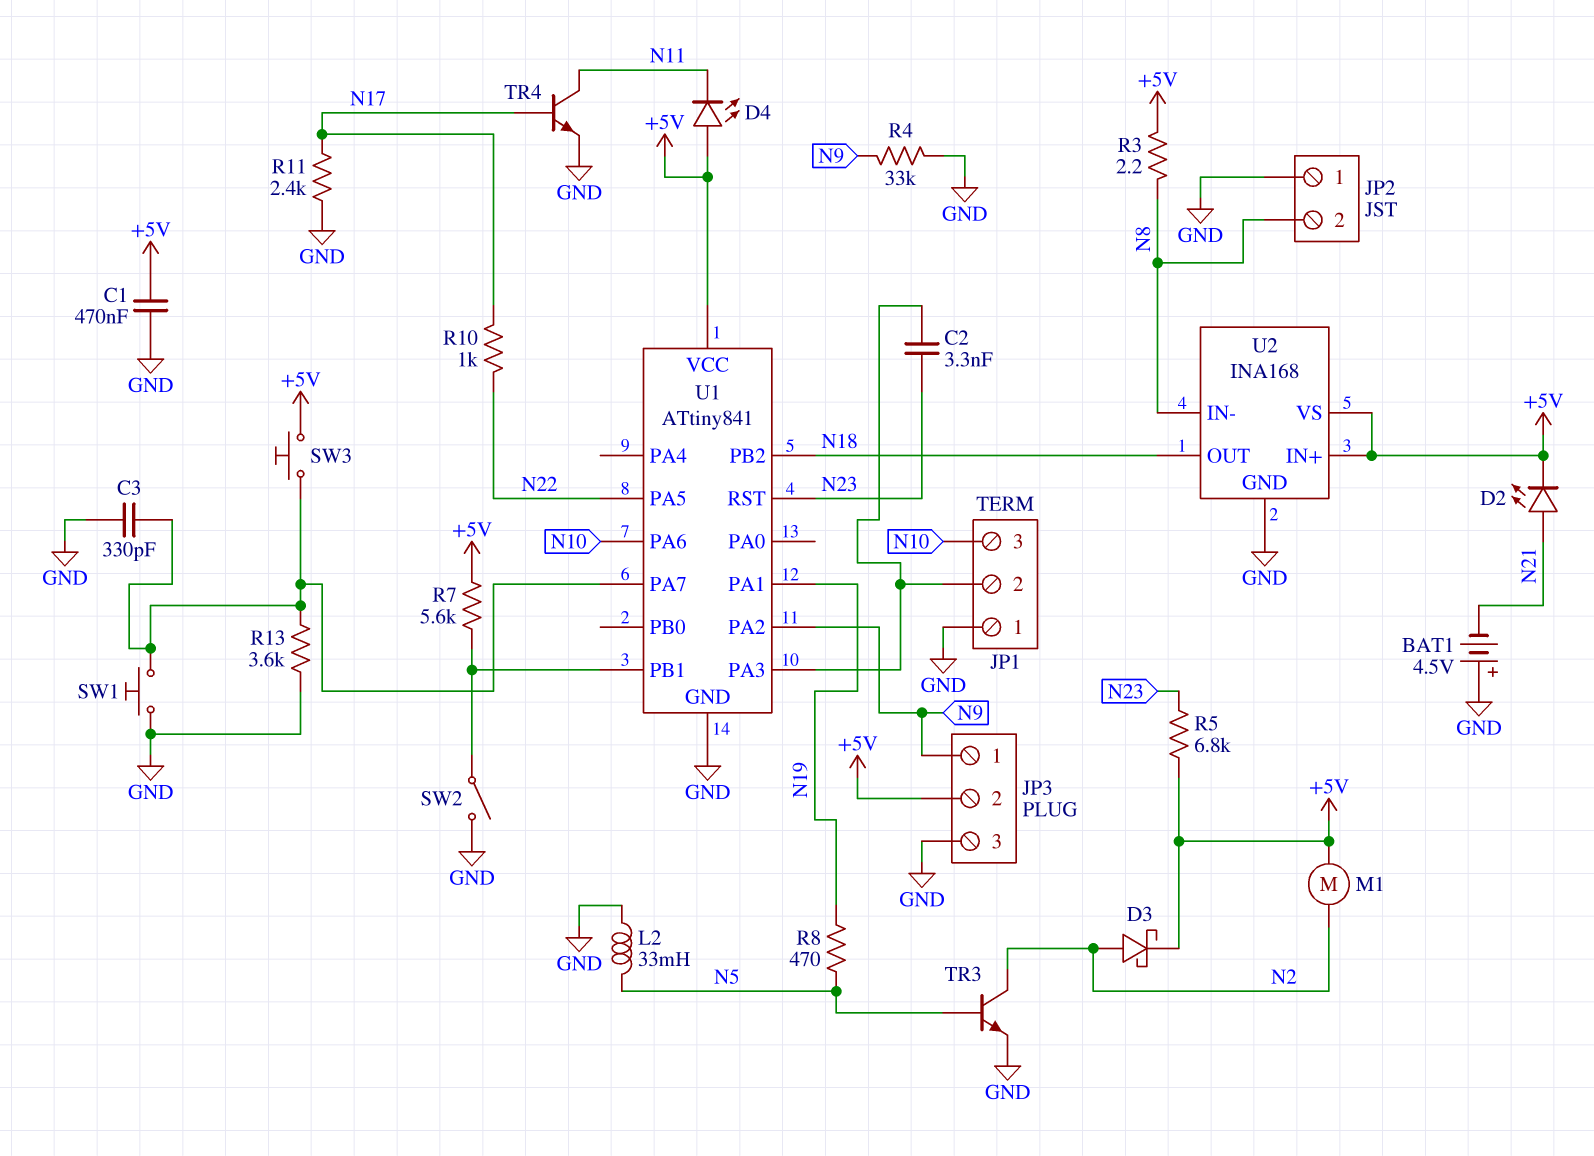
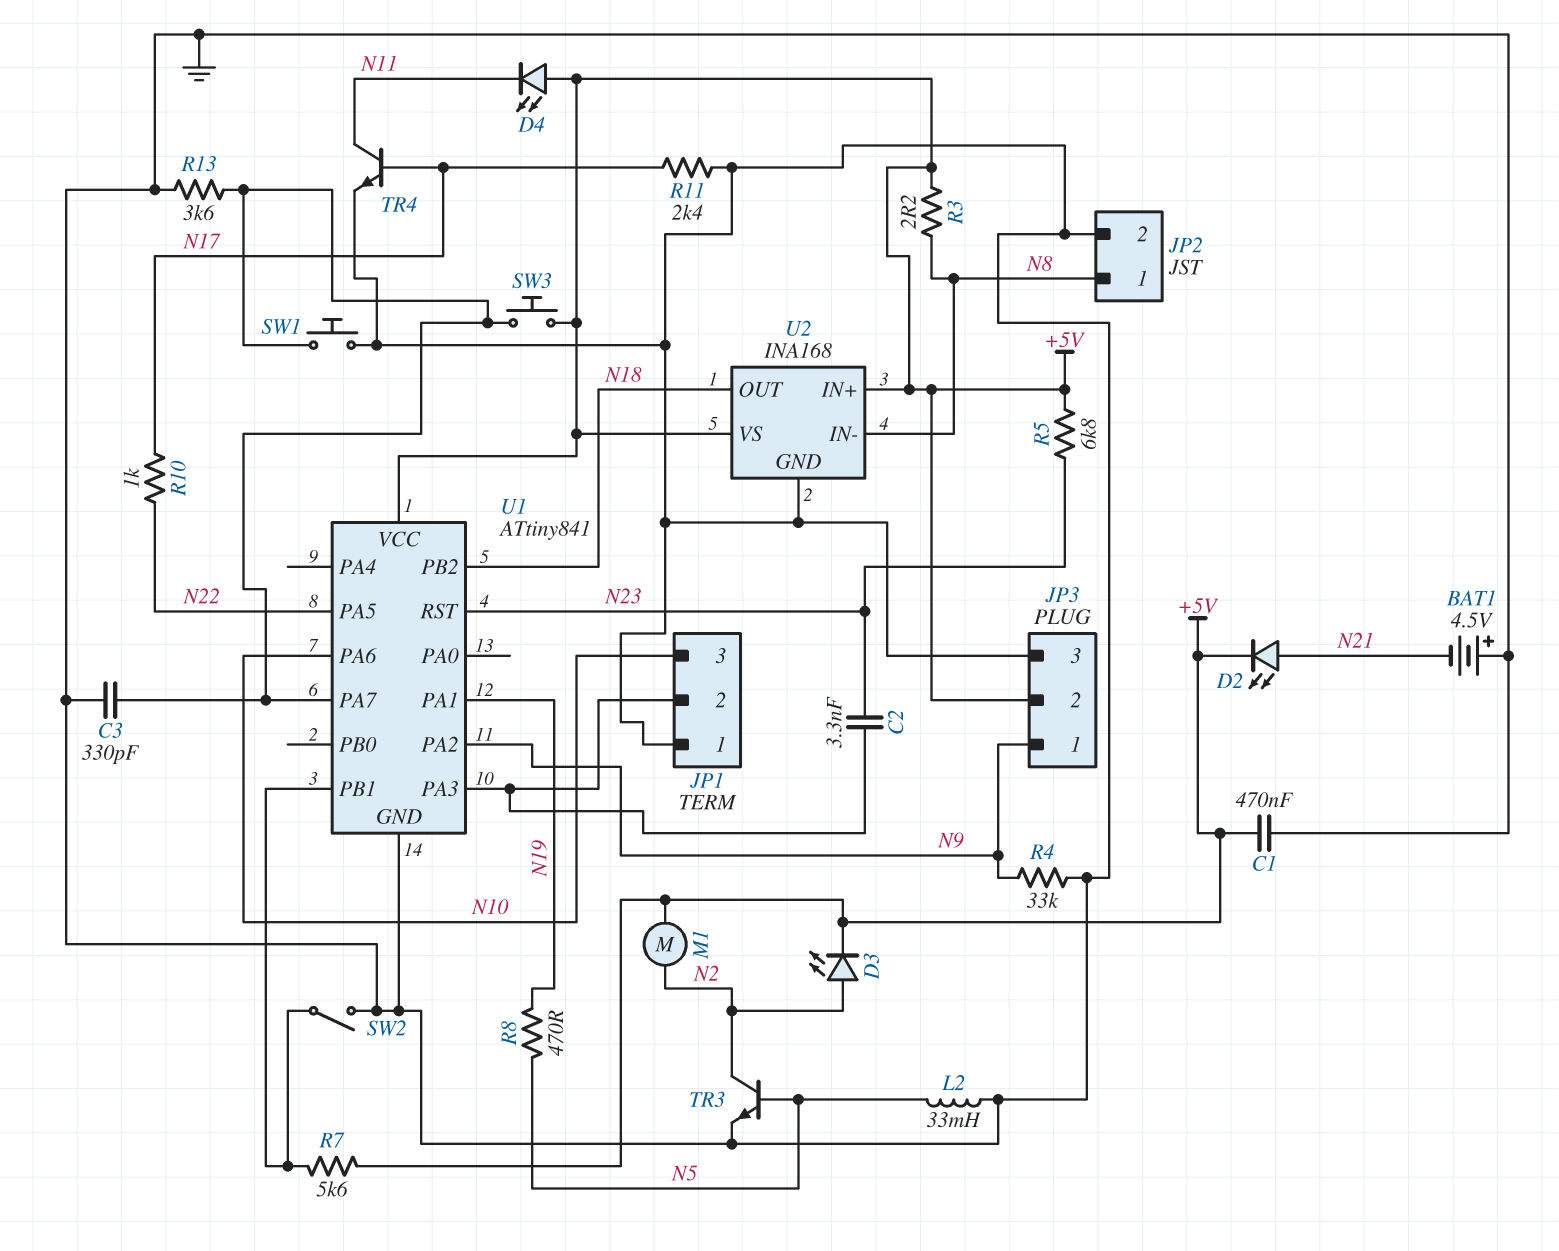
D3: schottky (A N2, K +5V) -> LED (A N2, K +5V)
JP2 pin 1: GND -> N8
JP2 pin 2: N8 -> GND

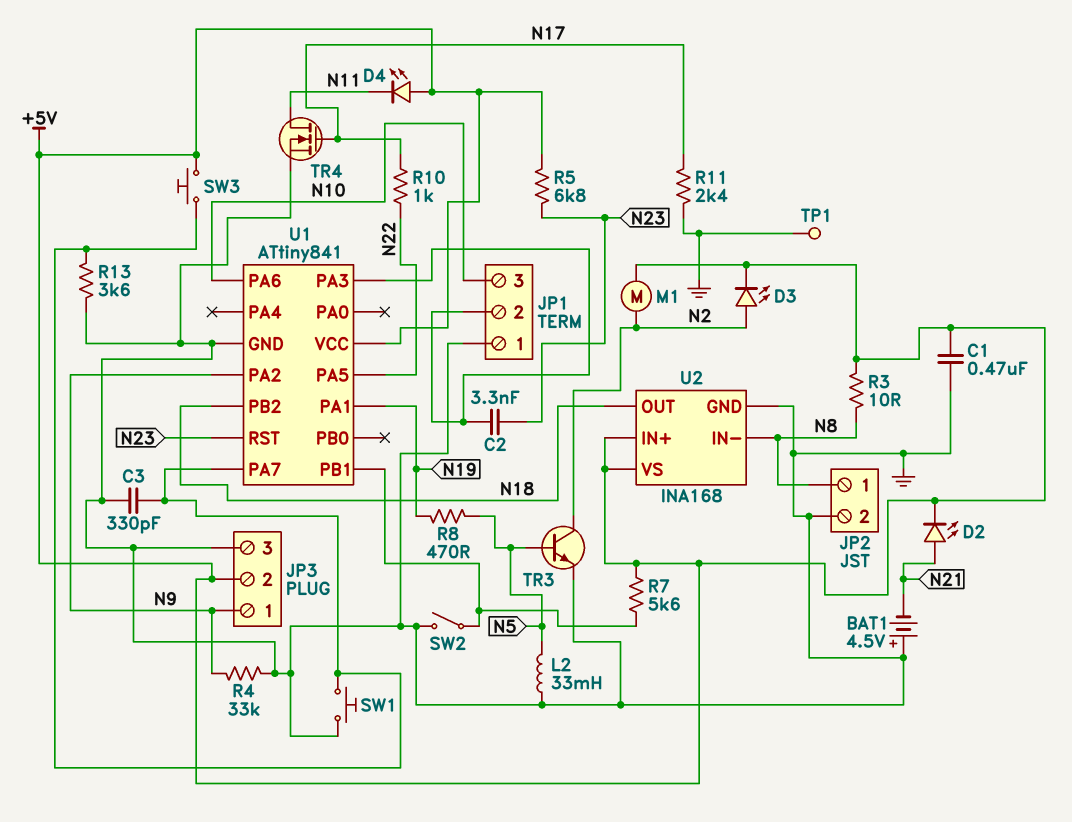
R3: 2.2 (+5V, N8) -> 10 (+5V, N8)
TP1: none -> test point (GND)
TR4: NPN (B N17, C N11, E GND) -> NMOS (G N17, D N11, S GND)

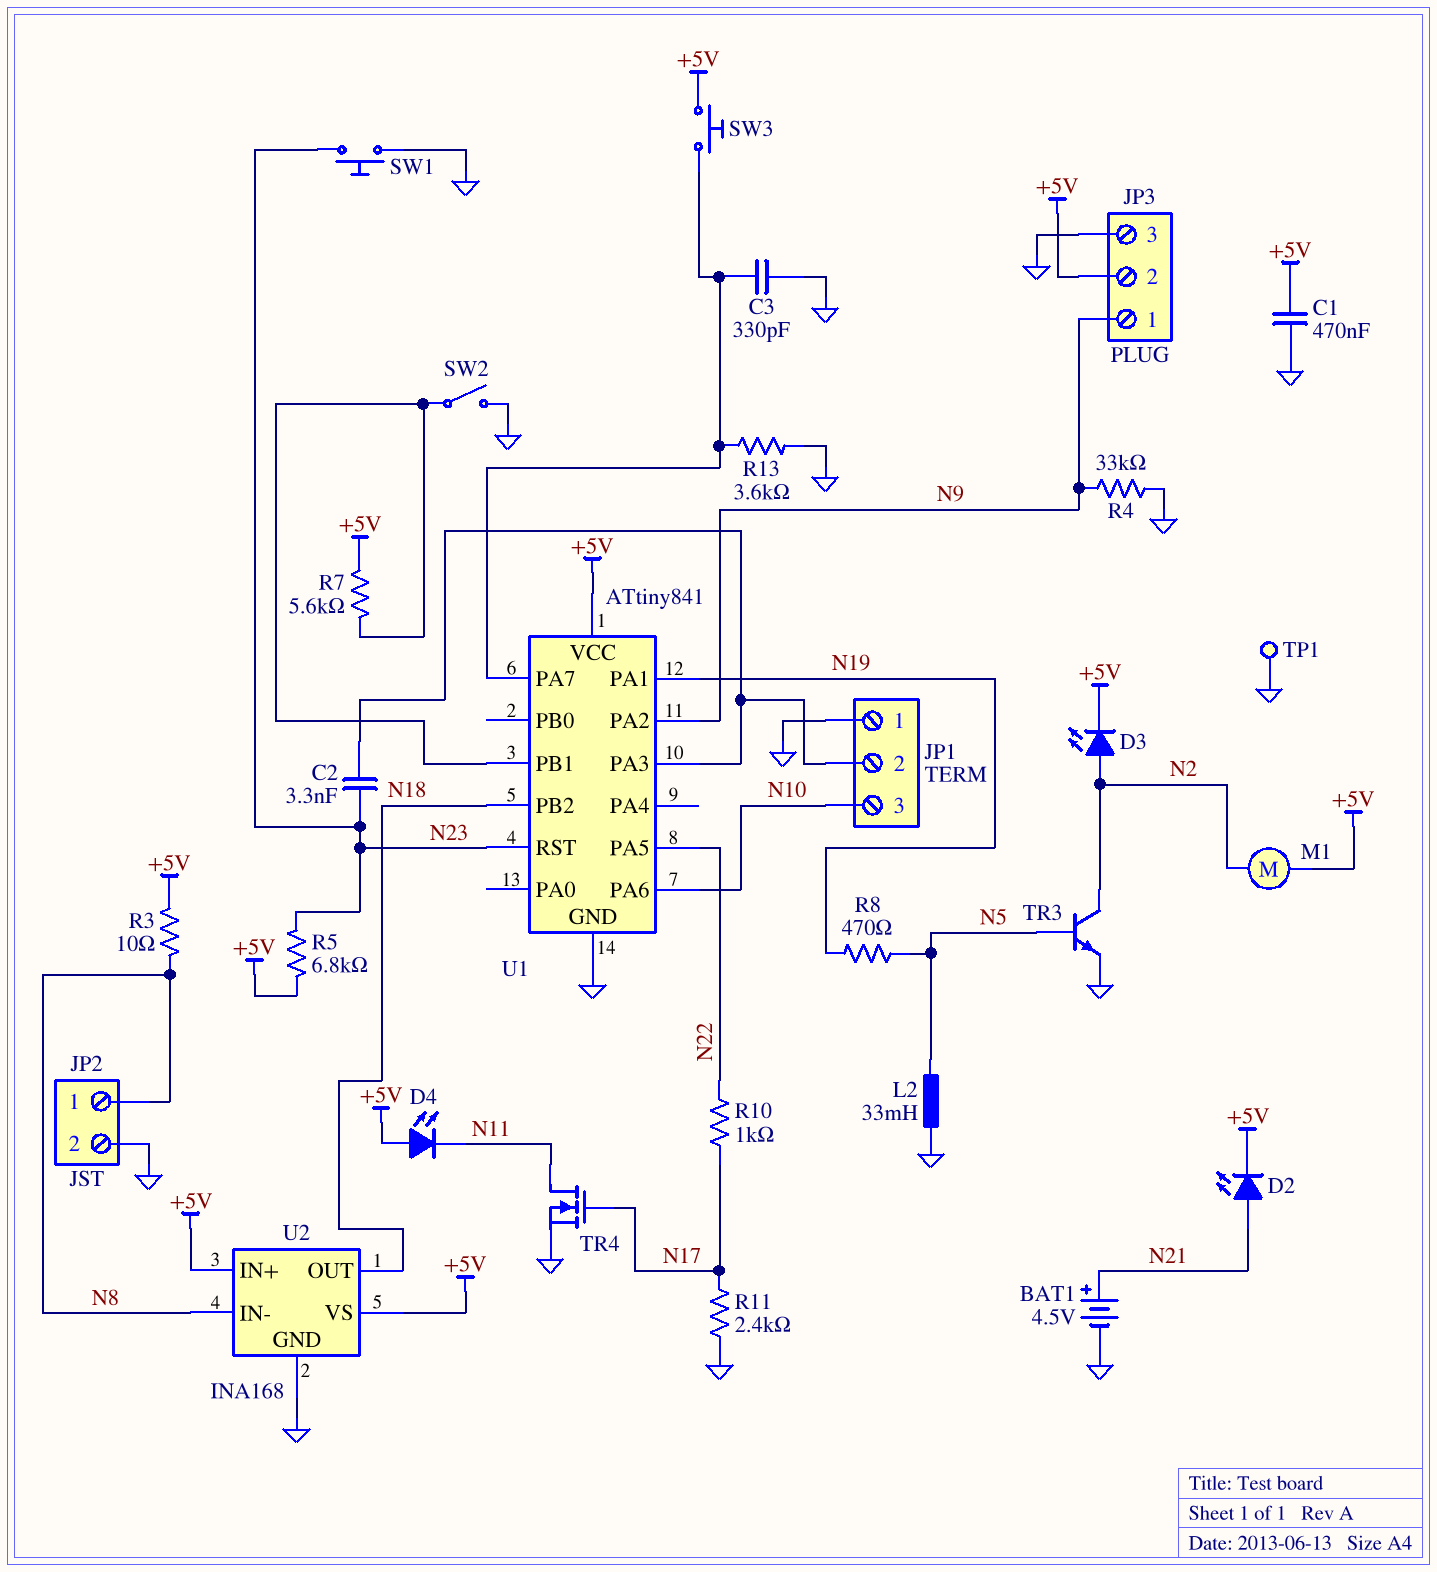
BAT1: 4.5V (plus GND, minus N21) -> 4.5V (plus N21, minus GND)
SW1: button (GND, U1/PA7) -> button (GND, N23)

